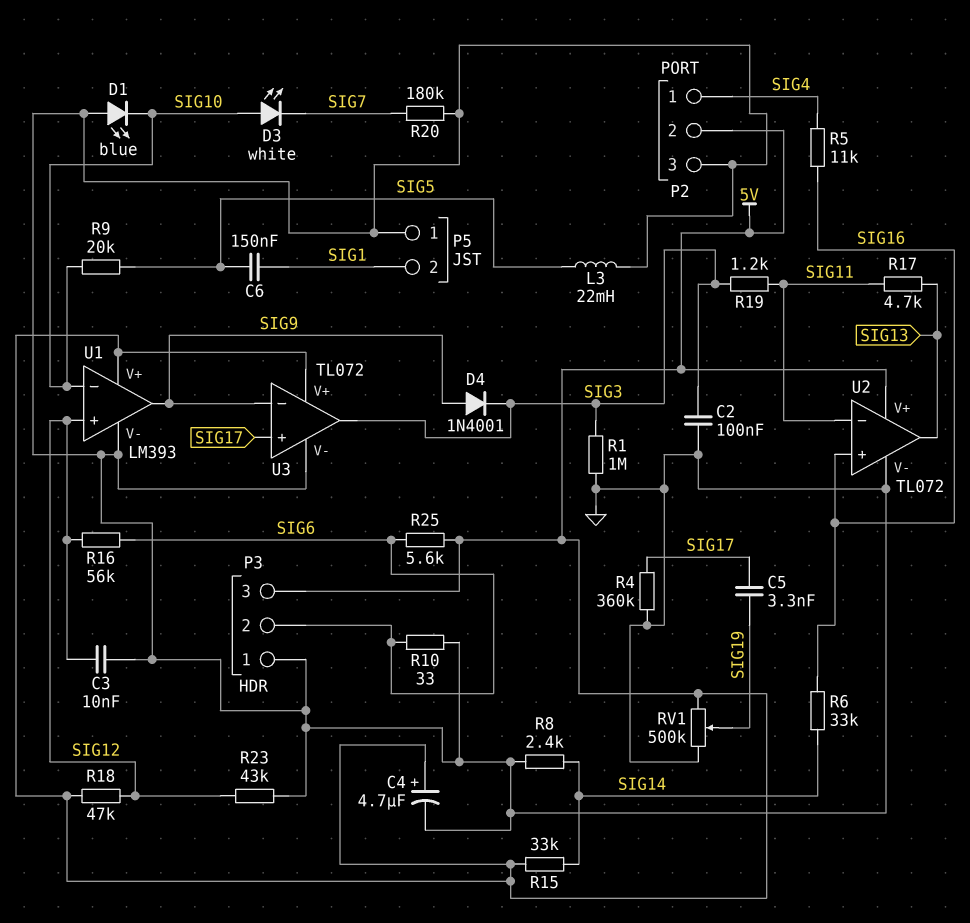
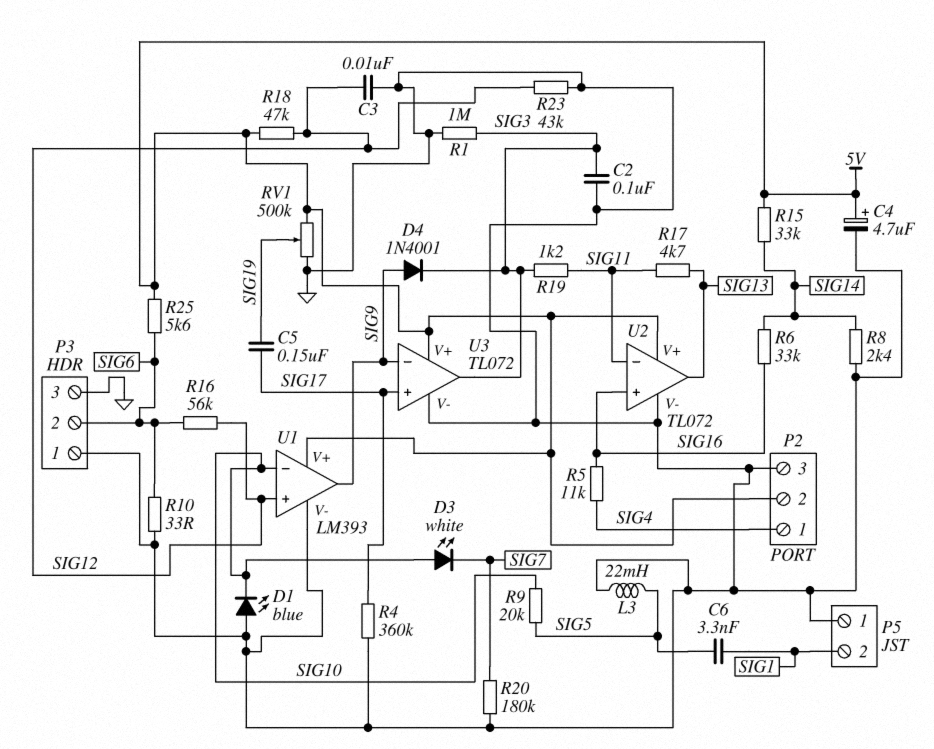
C5: 3.3nF (SIG17, SIG19) -> 150nF (SIG17, SIG19)
C6: 150nF (SIG1, SIG5) -> 3.3nF (SIG1, SIG5)
P3 pin 3: 5V -> GND

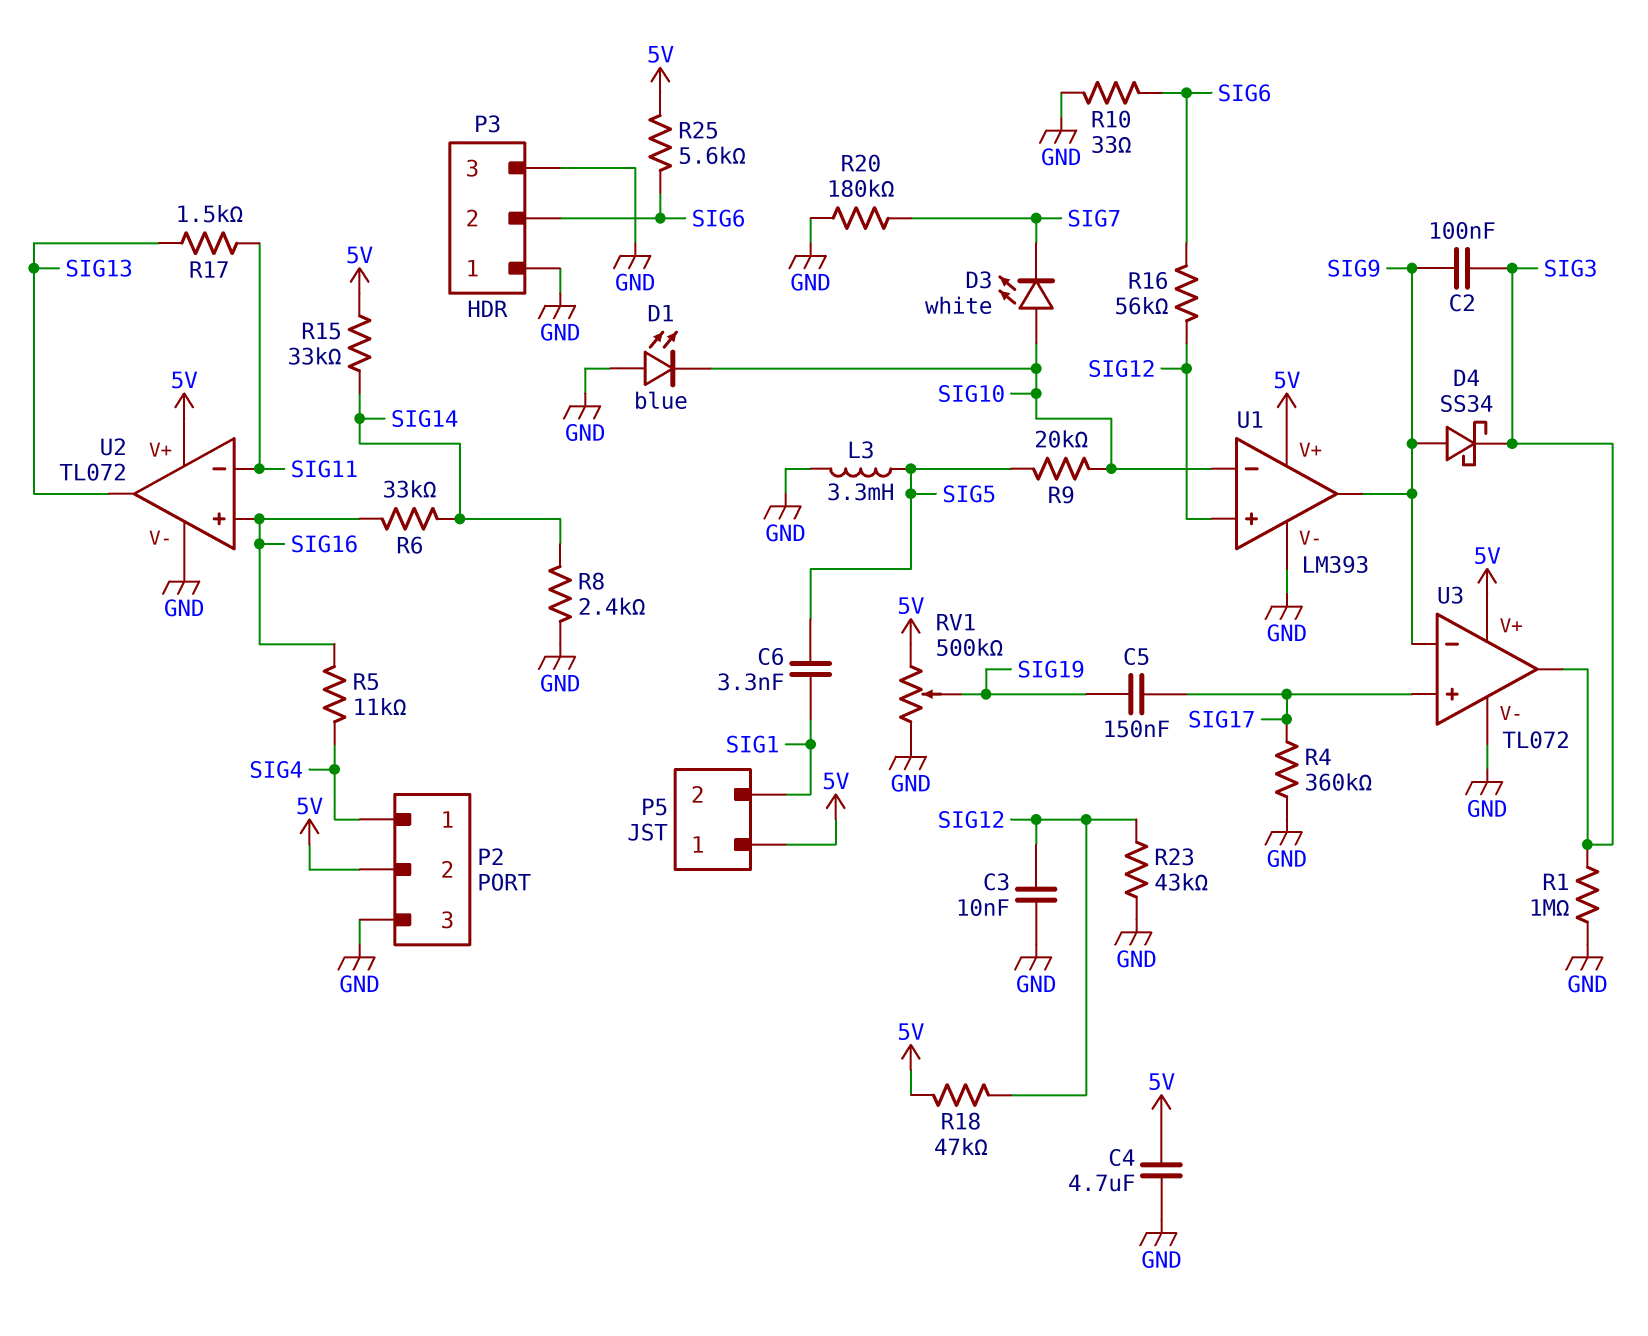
C2: 100nF (GND, SIG3) -> 100nF (SIG3, SIG9)
C4: 4.7uF (plus 5V, minus GND) -> 4.7uF (5V, GND)
D4: diode 1N4001 (A SIG9, K SIG3) -> schottky SS34 (A SIG9, K SIG3)
L3: 22mH (GND, SIG5) -> 3.3mH (GND, SIG5)
P5 pin 1: GND -> 5V
R17: 4.7k (SIG11, SIG13) -> 1.5k (SIG11, SIG13)
R19: 1.2k (SIG3, SIG11) -> none

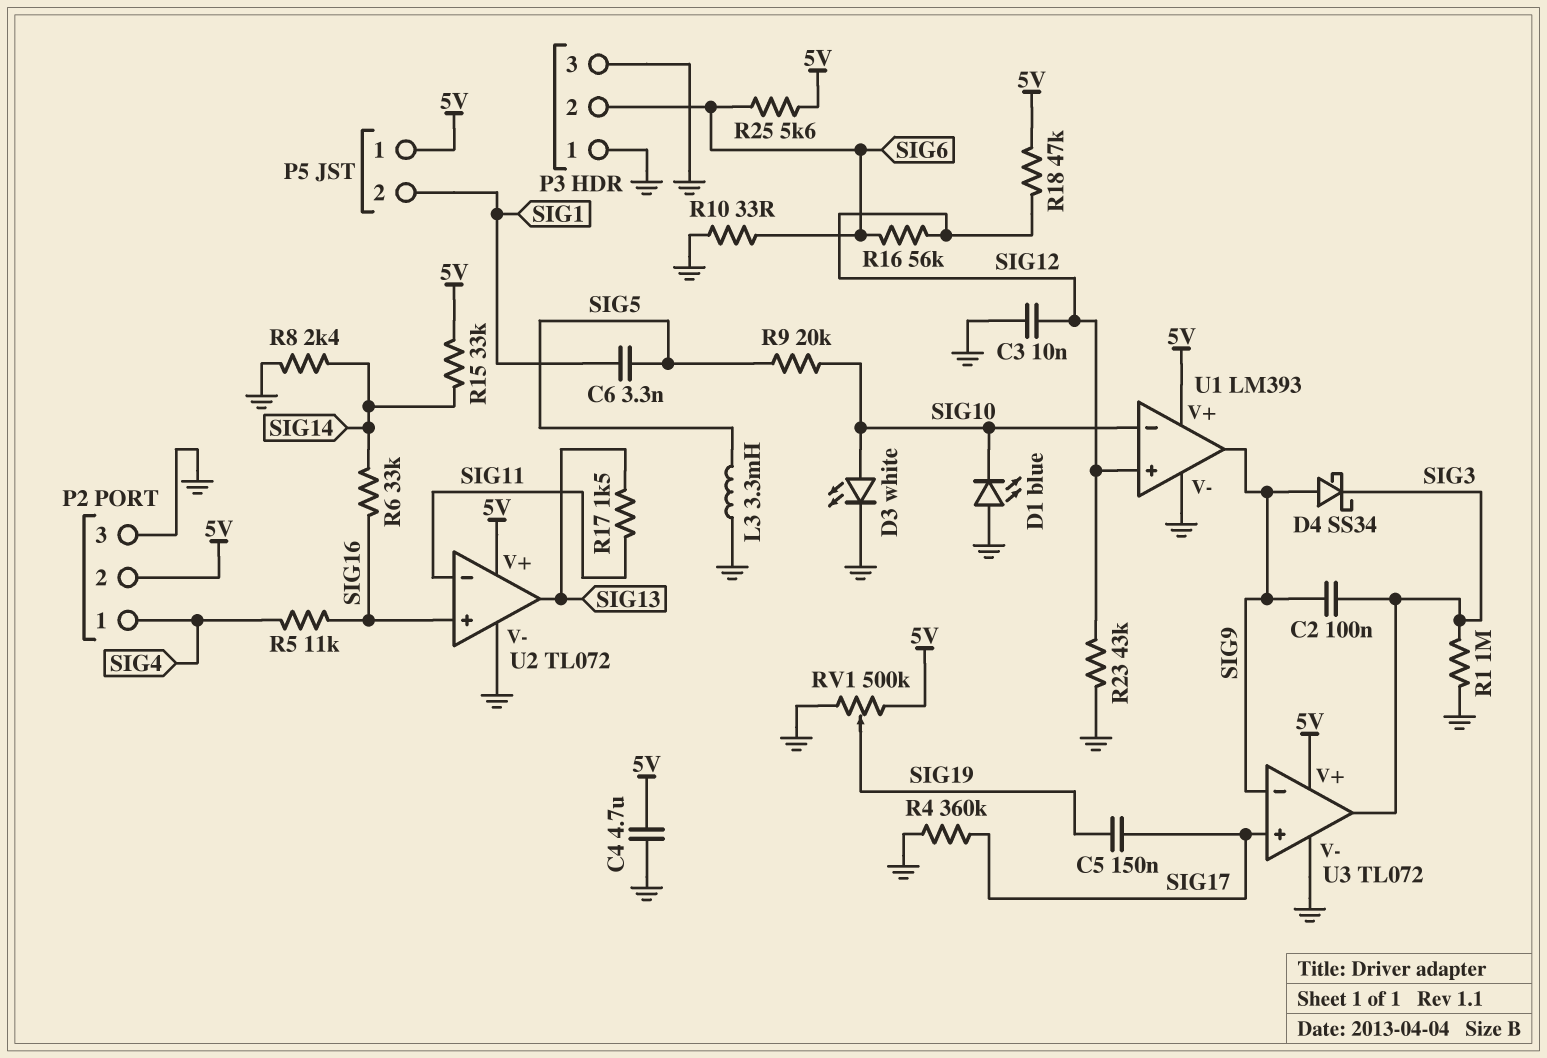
D3: LED white (A SIG10, K SIG7) -> LED white (A SIG10, K GND)
R20: 180k (GND, SIG7) -> none

